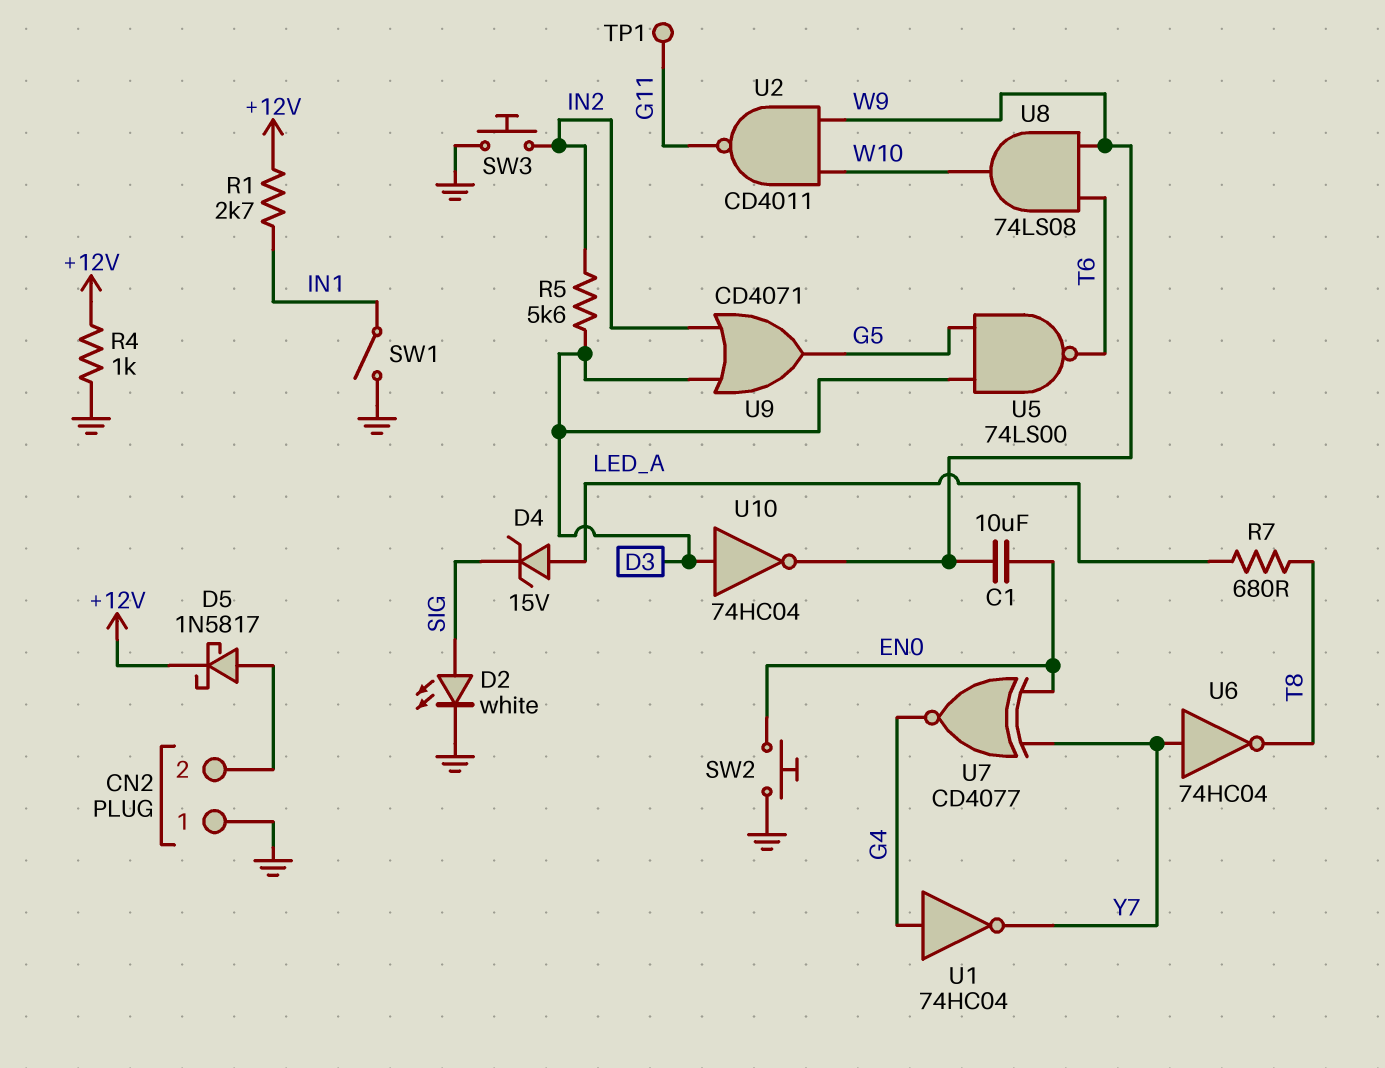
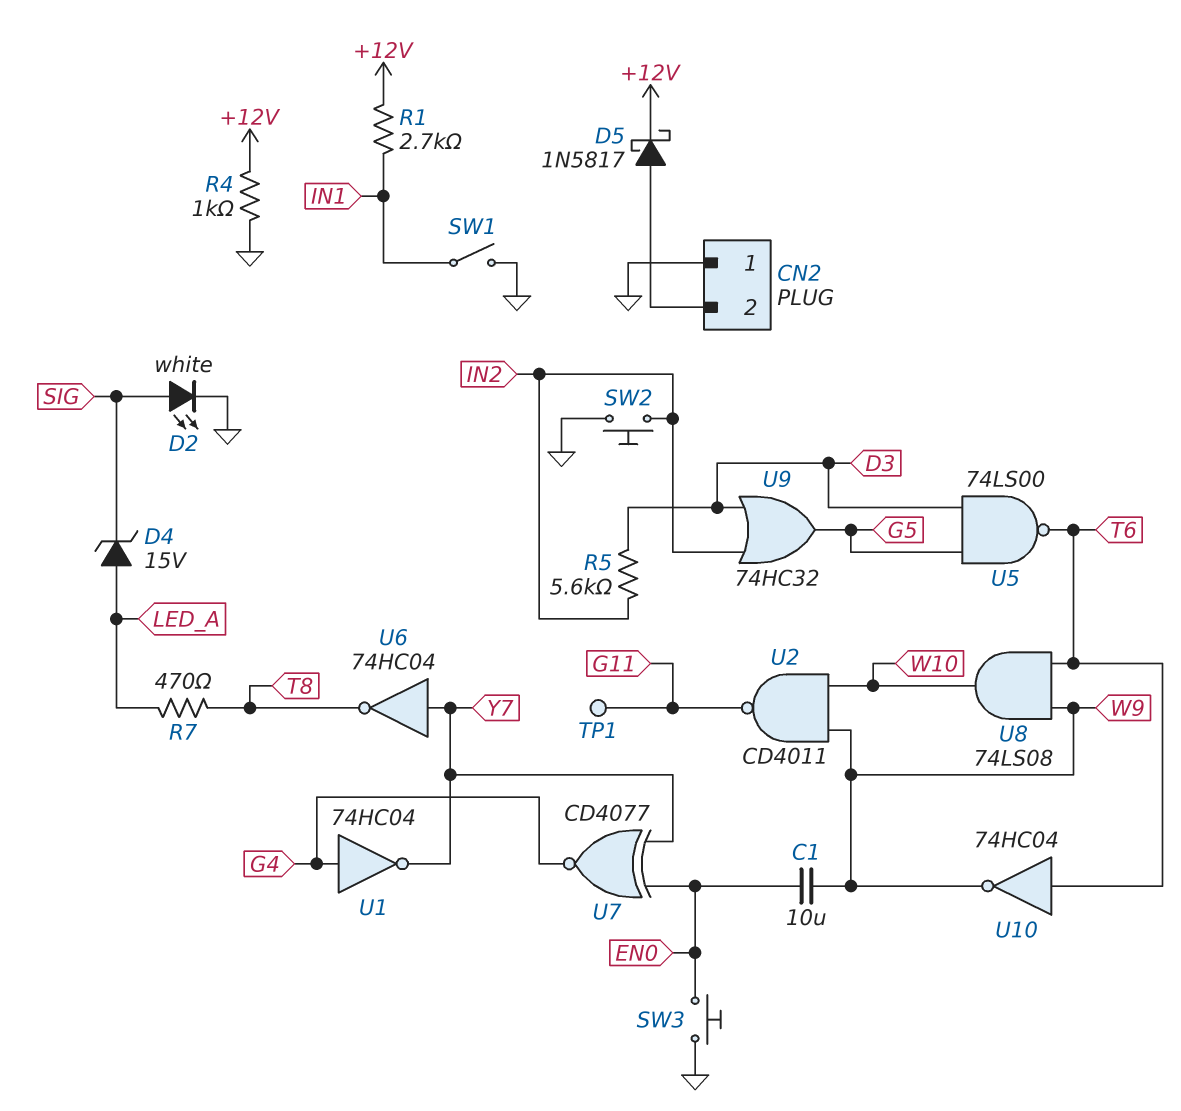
R7: 680 (LED_A, T8) -> 470 (LED_A, T8)
SW2: button (EN0, GND) -> button (GND, IN2)
SW3: button (GND, IN2) -> button (EN0, GND)
U9: OR CD4071 (in D3, in IN2, out G5) -> OR 74HC32 (in D3, in IN2, out G5)
U10: NOT 74HC04 (in D3, out W9) -> NOT 74HC04 (in T6, out W9)

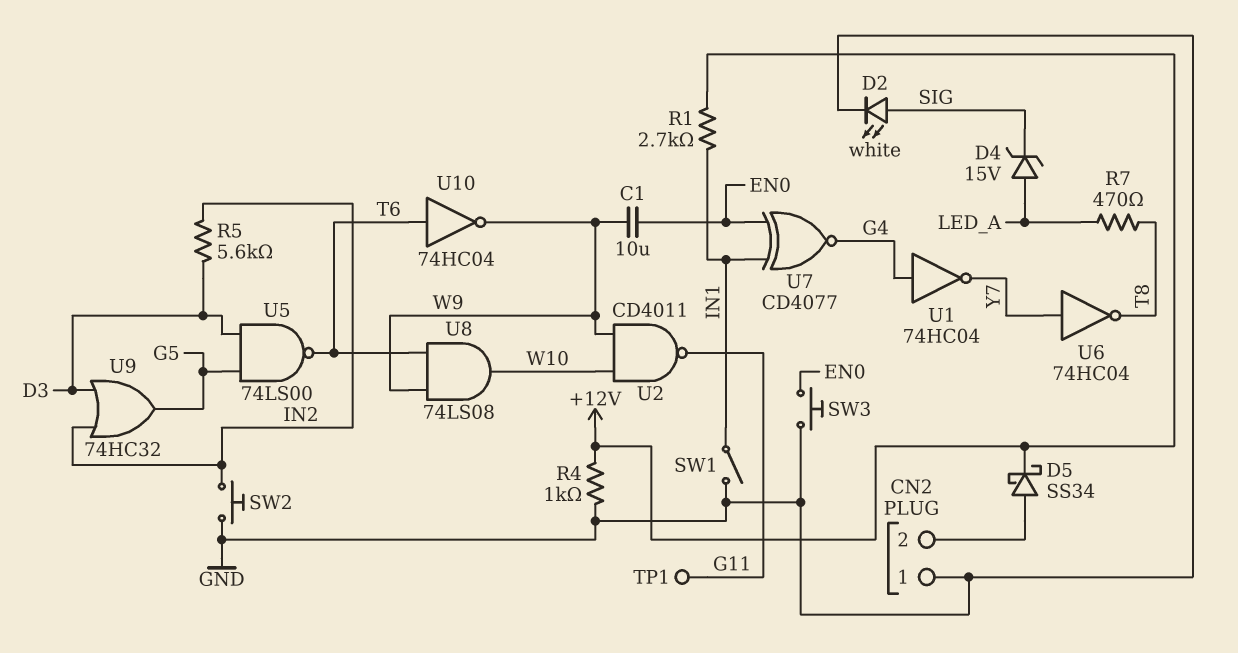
D5: schottky 1N5817 (A CN2/2, K +12V) -> schottky SS34 (A CN2/2, K +12V)
U7: XNOR CD4077 (in EN0, in Y7, out G4) -> XNOR CD4077 (in EN0, in IN1, out G4)

